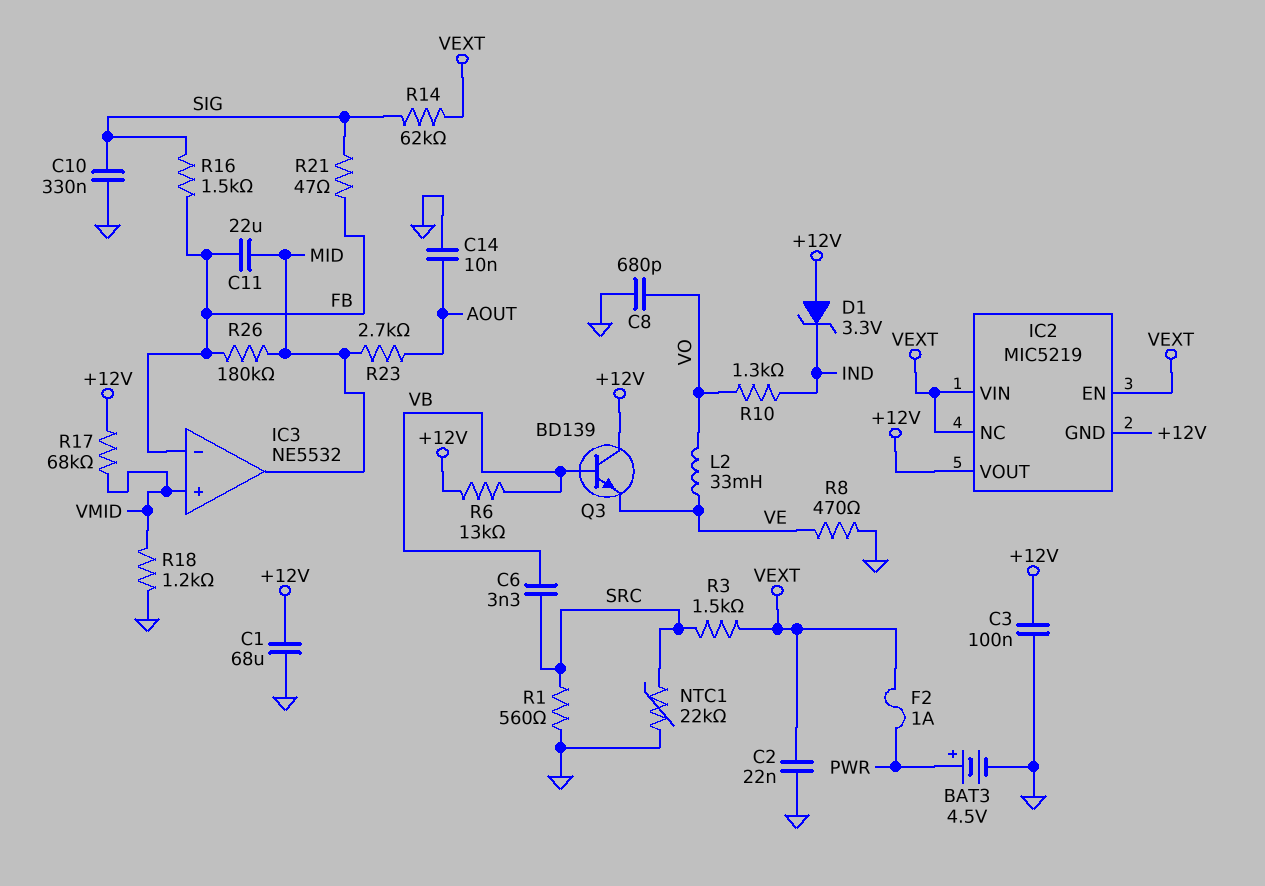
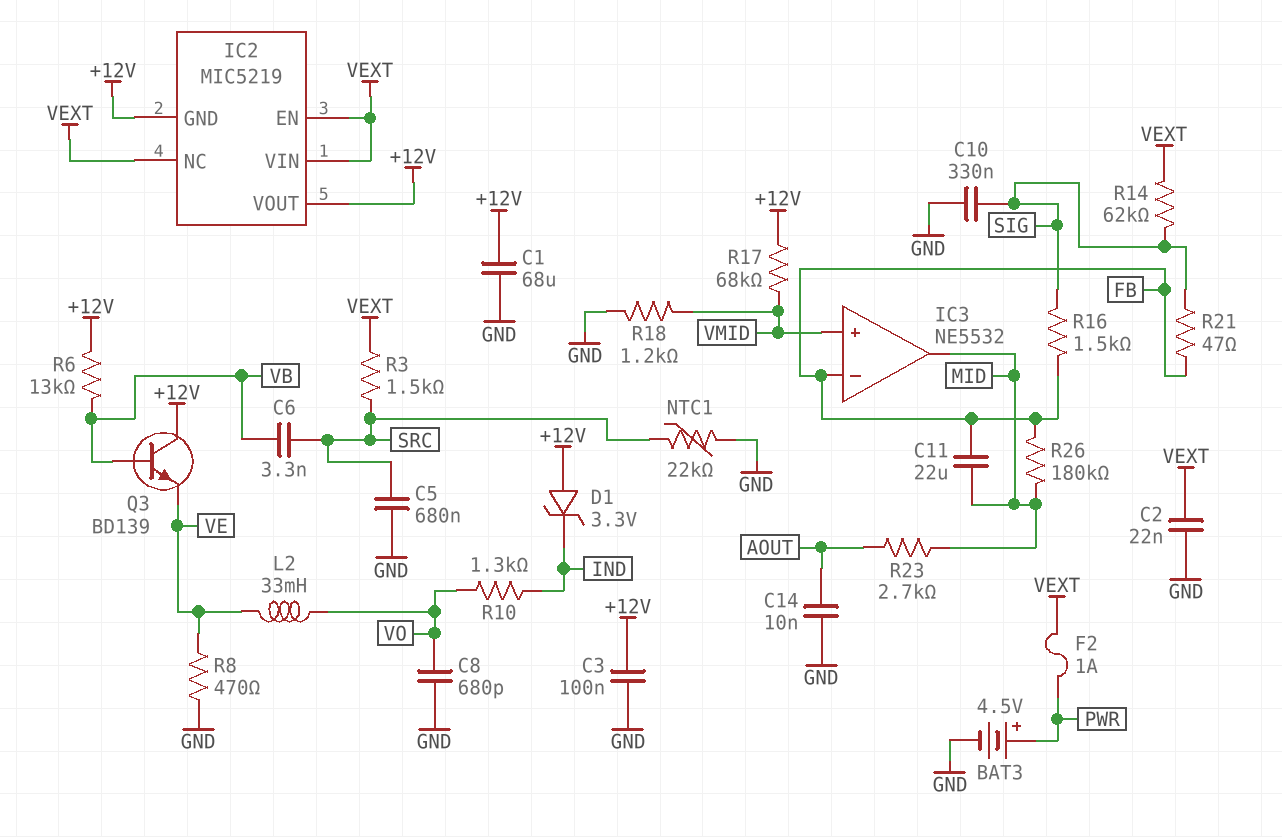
C5: none -> 680nF (GND, SRC)
R1: 560 (GND, SRC) -> none

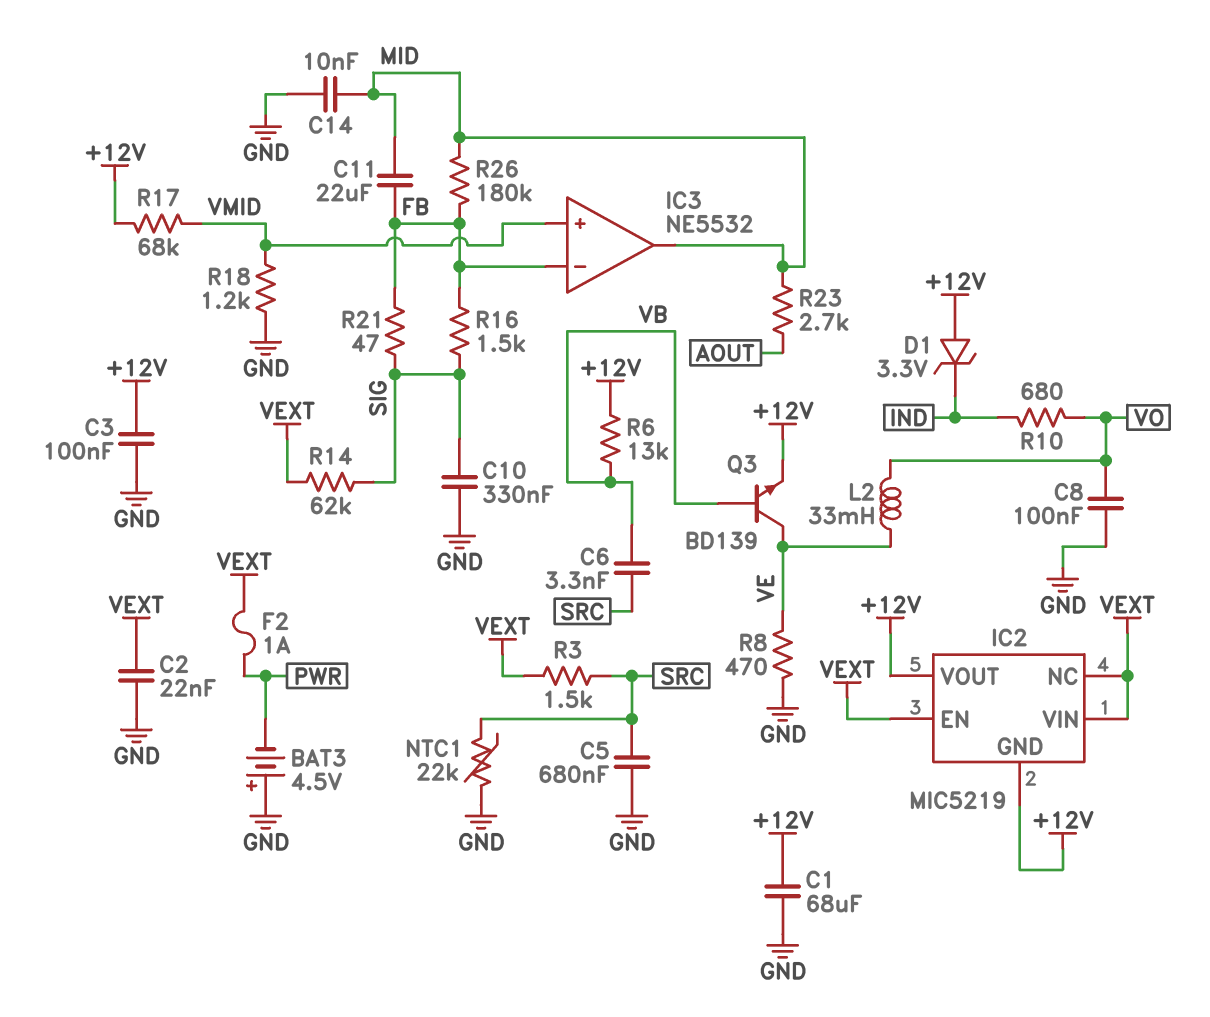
BAT3: 4.5V (plus PWR, minus GND) -> 4.5V (plus GND, minus PWR)
C8: 680pF (GND, VO) -> 100nF (GND, VO)
C14: 10nF (AOUT, GND) -> 10nF (GND, MID)
Q3: NPN BD139 (B VB, C +12V, E VE) -> NPN BD139 (B VB, C VE, E +12V)
R10: 1.3k (IND, VO) -> 680 (IND, VO)

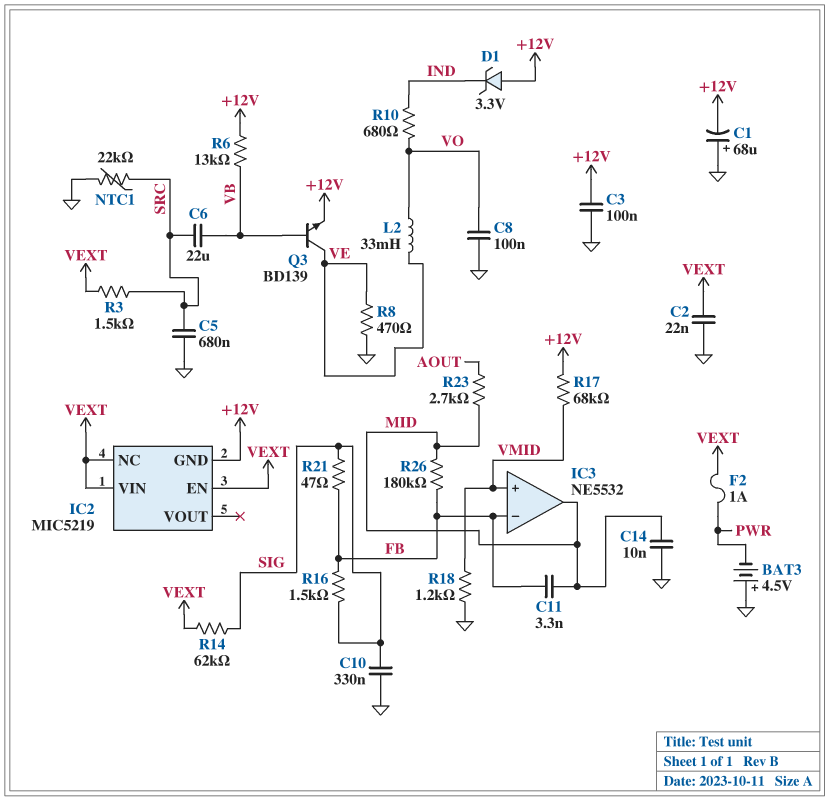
C1: 68uF (+12V, GND) -> 68uF (plus GND, minus +12V)
C6: 3.3nF (SRC, VB) -> 22uF (SRC, VB)
C11: 22uF (FB, MID) -> 3.3nF (FB, MID)
IC2 pin VOUT: +12V -> none

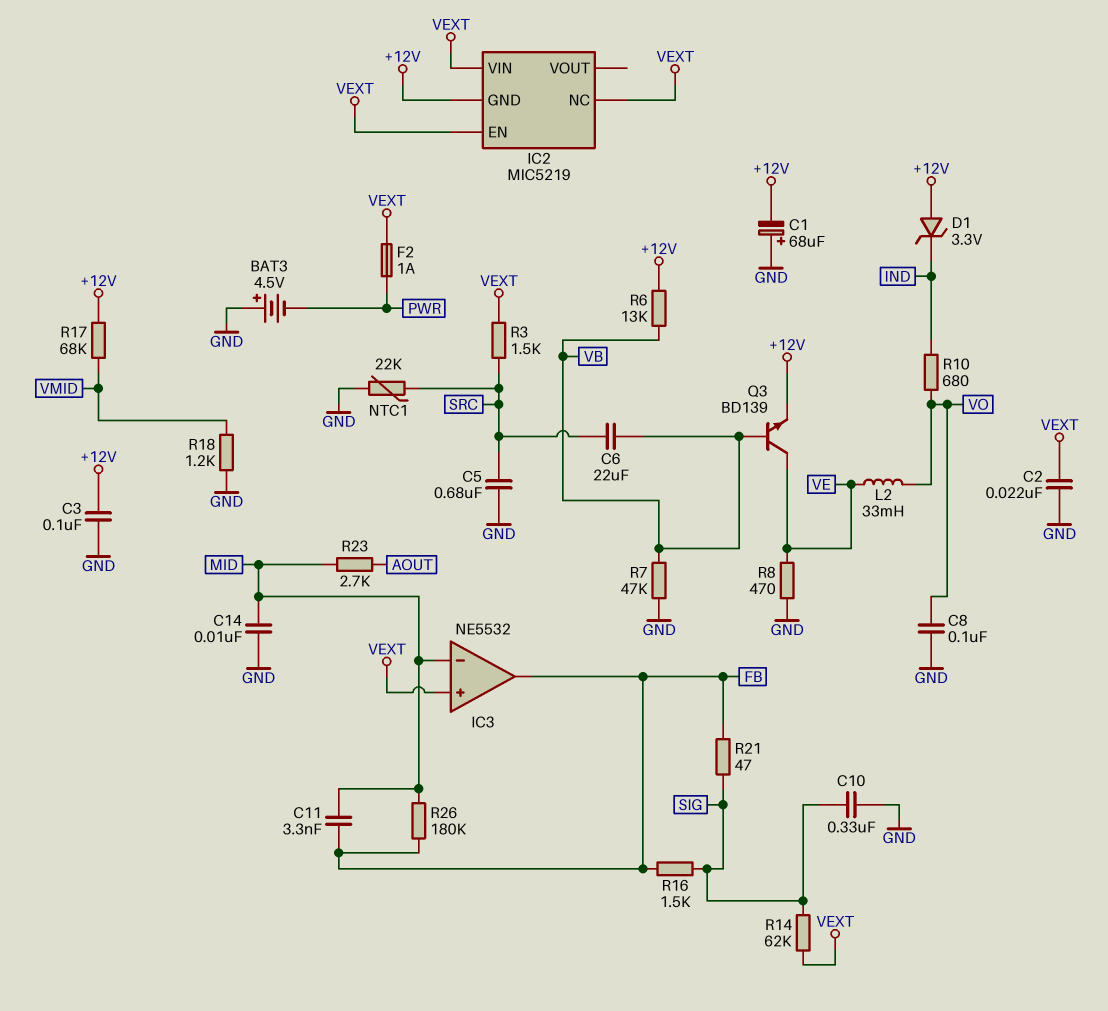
IC3 pin in+: VMID -> VEXT
IC3 pin in-: FB -> MID
IC3 pin out: MID -> FB
R7: none -> 47k (GND, VB)

